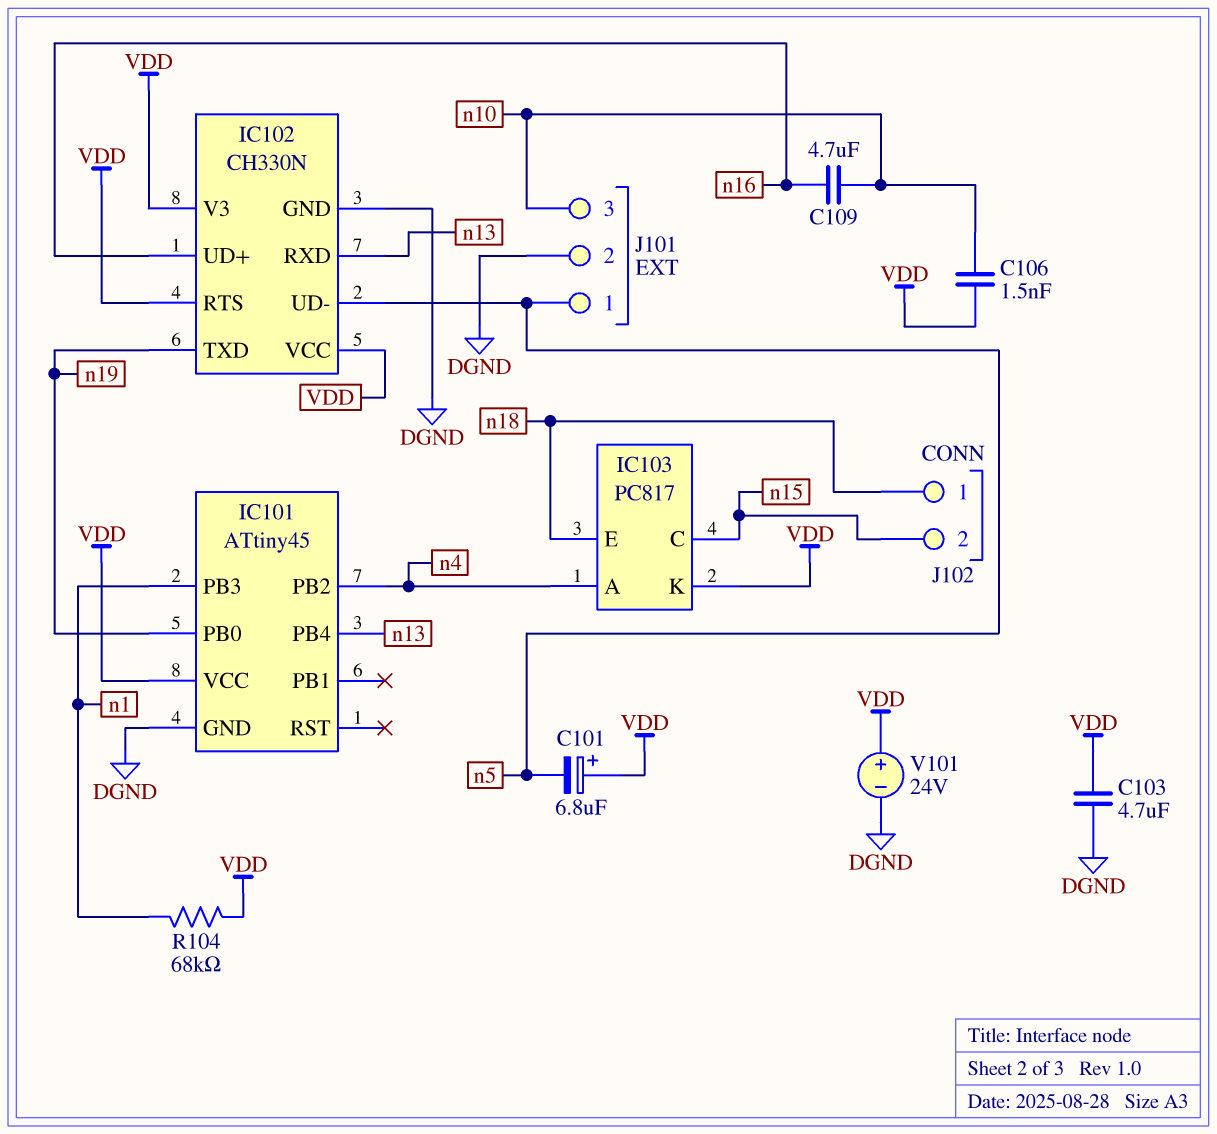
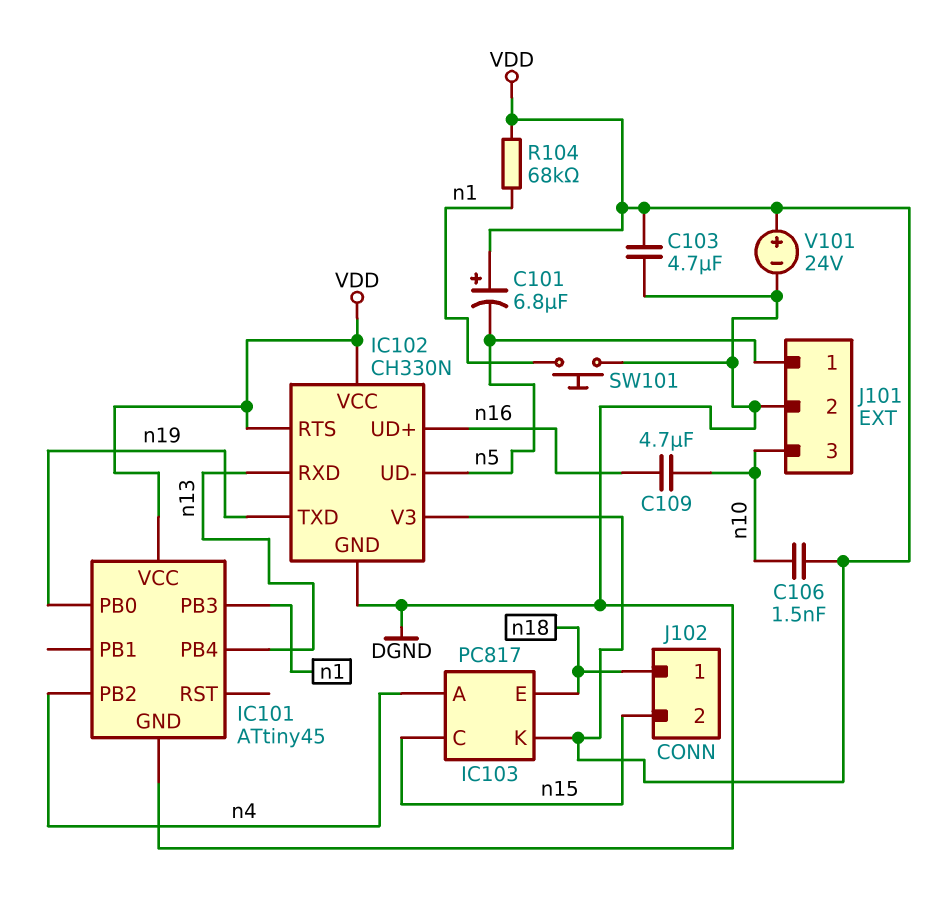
SW101: none -> button (DGND, n1)

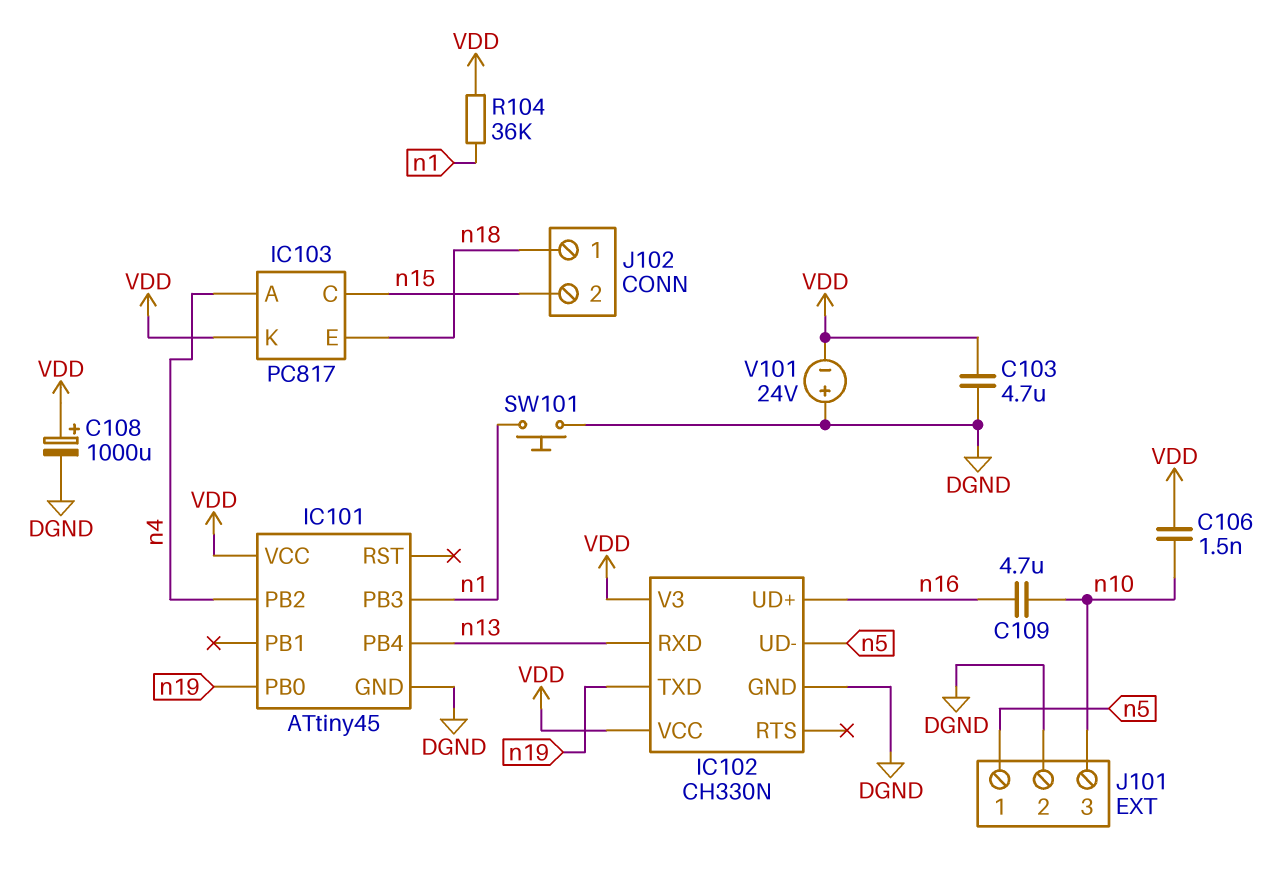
C101: 6.8uF (plus VDD, minus n5) -> none
C108: none -> 1000uF (plus VDD, minus DGND)
IC102 pin RTS: VDD -> none
R104: 68k (VDD, n1) -> 36k (VDD, n1)
V101: 24V (plus VDD, minus DGND) -> 24V (plus DGND, minus VDD)

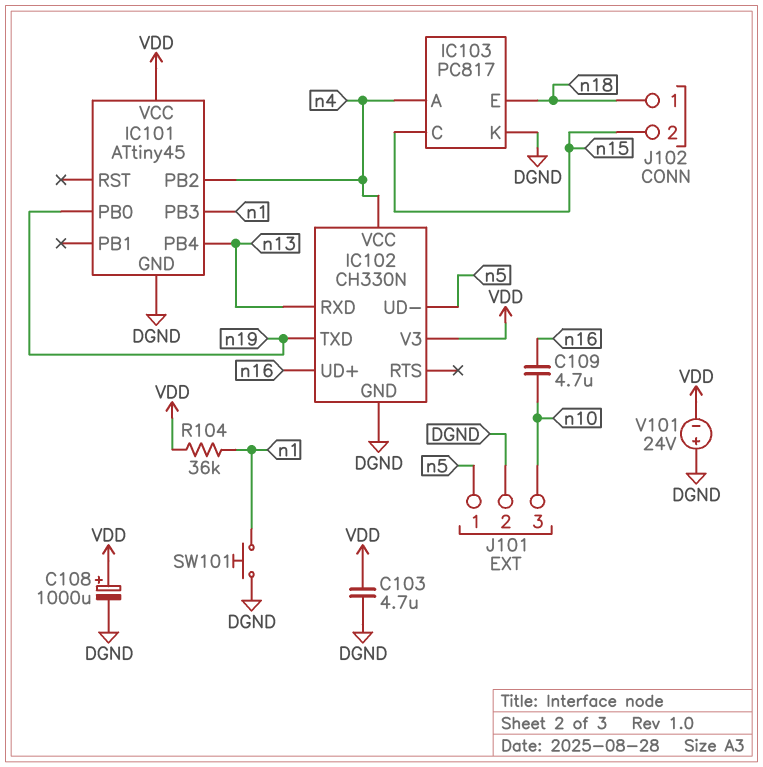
C106: 1.5nF (VDD, n10) -> none
IC102 pin VCC: VDD -> n4
IC103 pin K: VDD -> DGND

